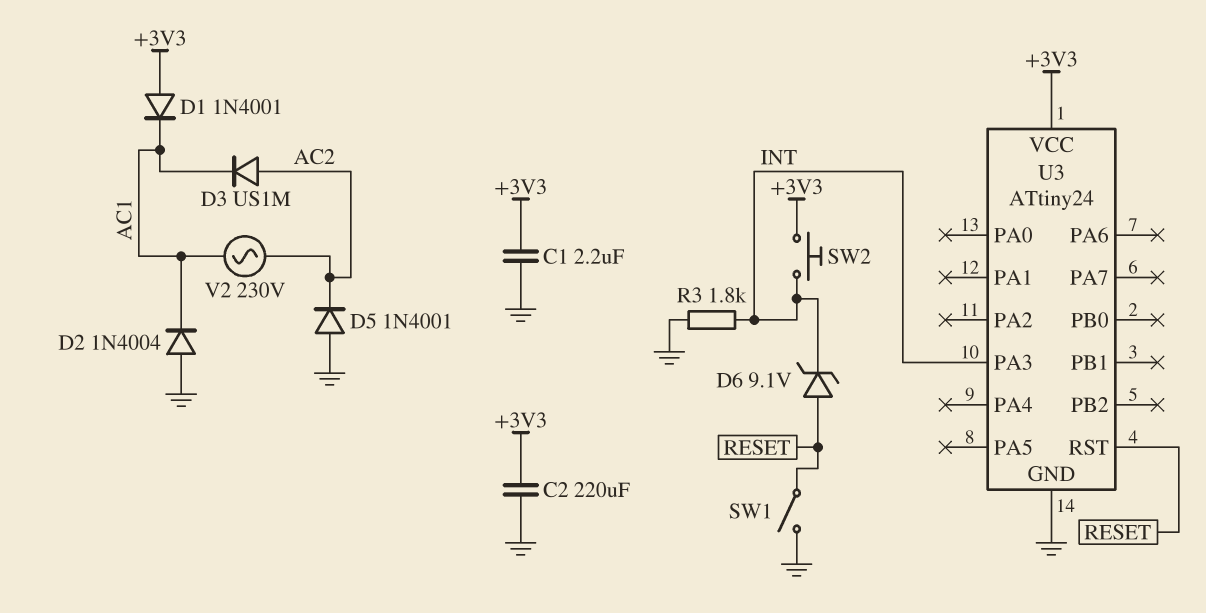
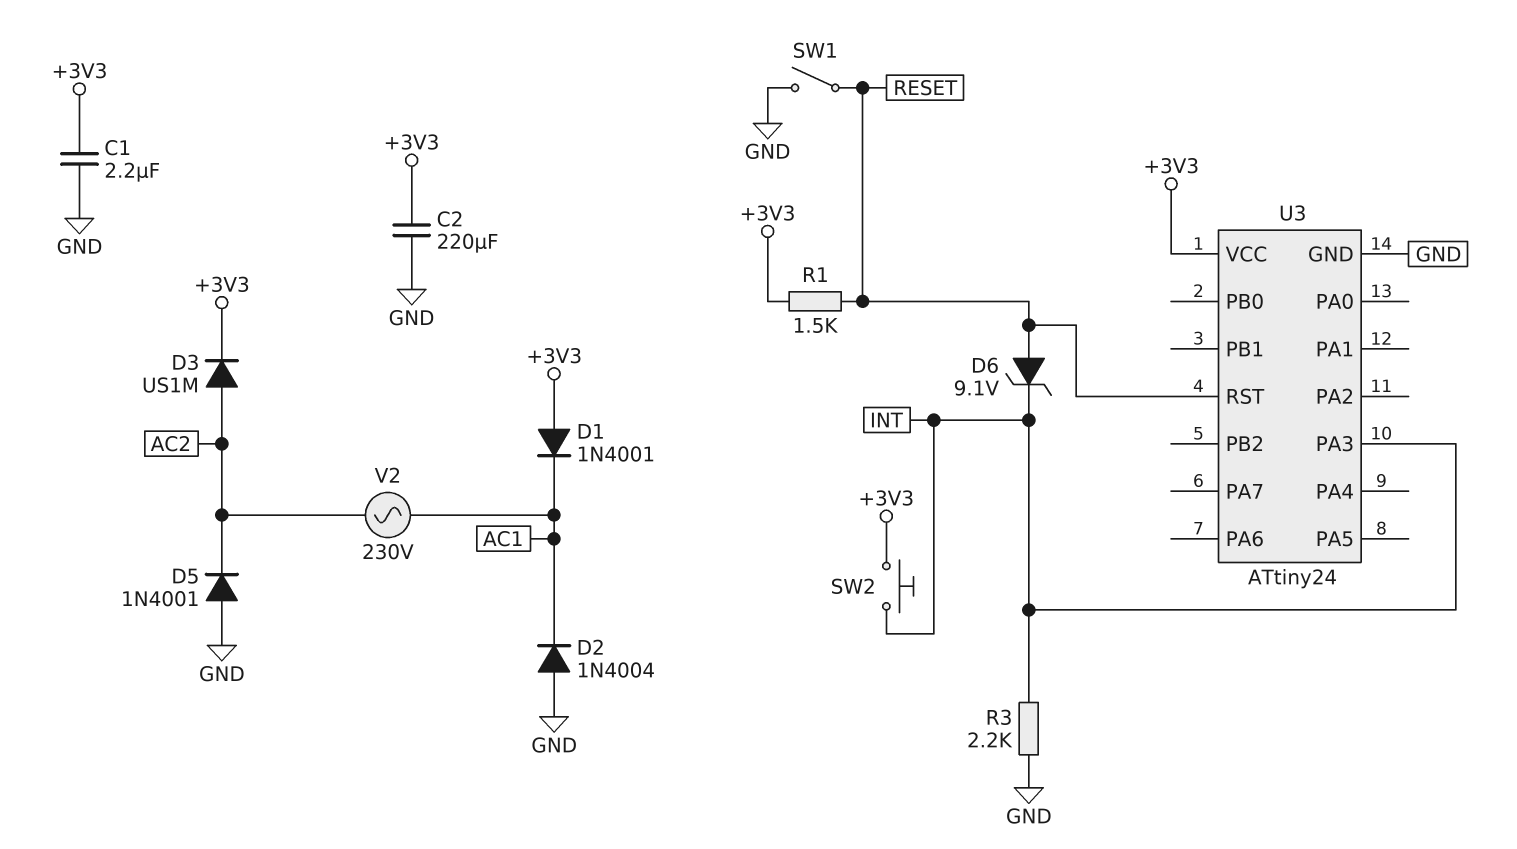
D3: diode US1M (A AC2, K AC1) -> diode US1M (A AC2, K +3V3)
R1: none -> 1.5k (+3V3, RESET)
R3: 1.8k (GND, INT) -> 2.2k (GND, INT)

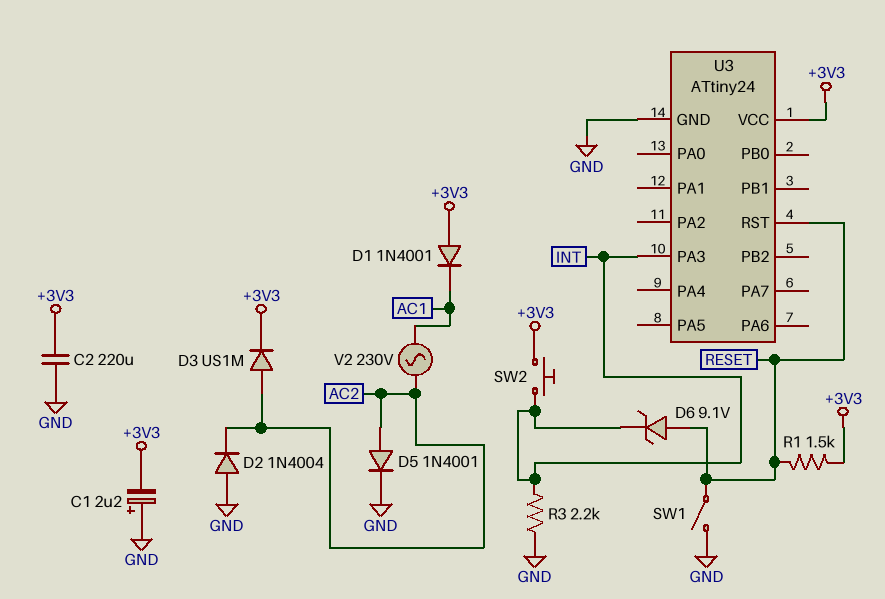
C1: 2.2uF (+3V3, GND) -> 2.2uF (plus GND, minus +3V3)
D2: diode 1N4004 (A GND, K AC1) -> diode 1N4004 (A GND, K AC2)
D5: diode 1N4001 (A GND, K AC2) -> diode 1N4001 (A AC2, K GND)

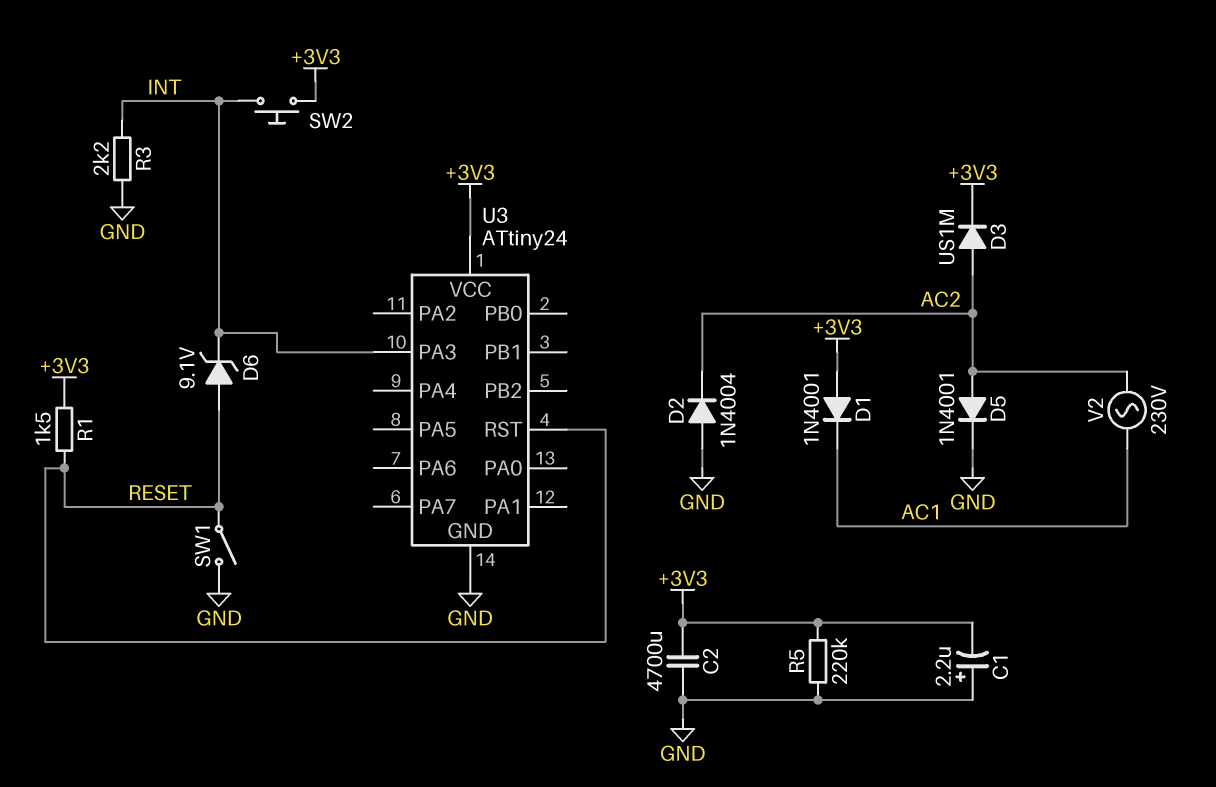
C2: 220uF (+3V3, GND) -> 4700uF (+3V3, GND)
R5: none -> 220k (+3V3, GND)

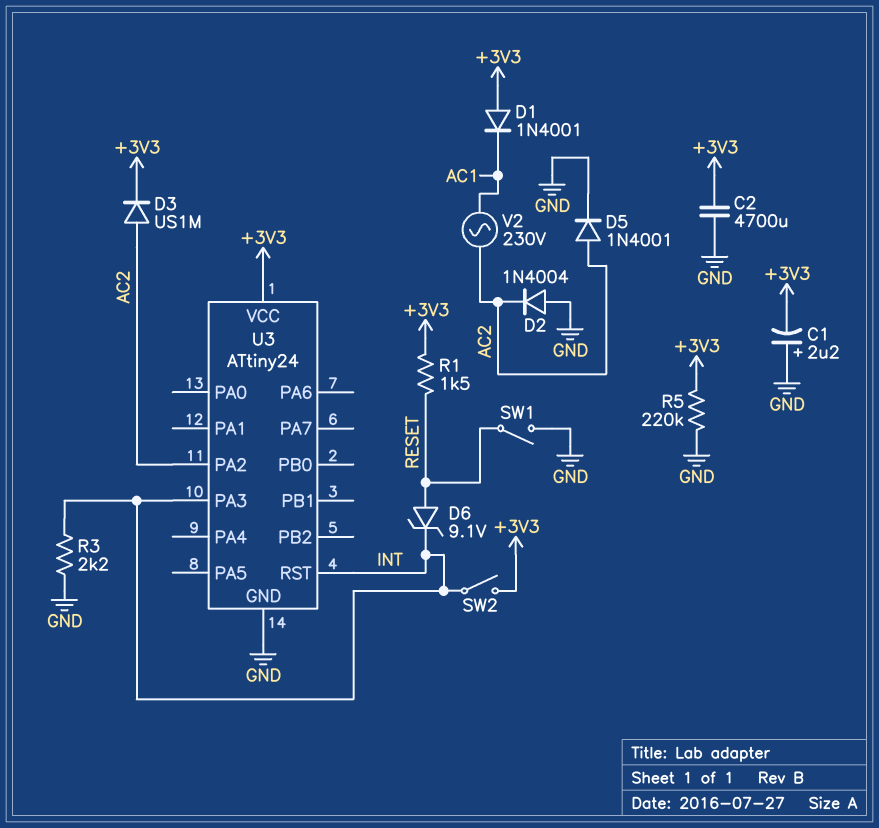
SW2: button (+3V3, INT) -> switch (+3V3, INT)
U3 pin PA2: none -> AC2
U3 pin RST: RESET -> INT

